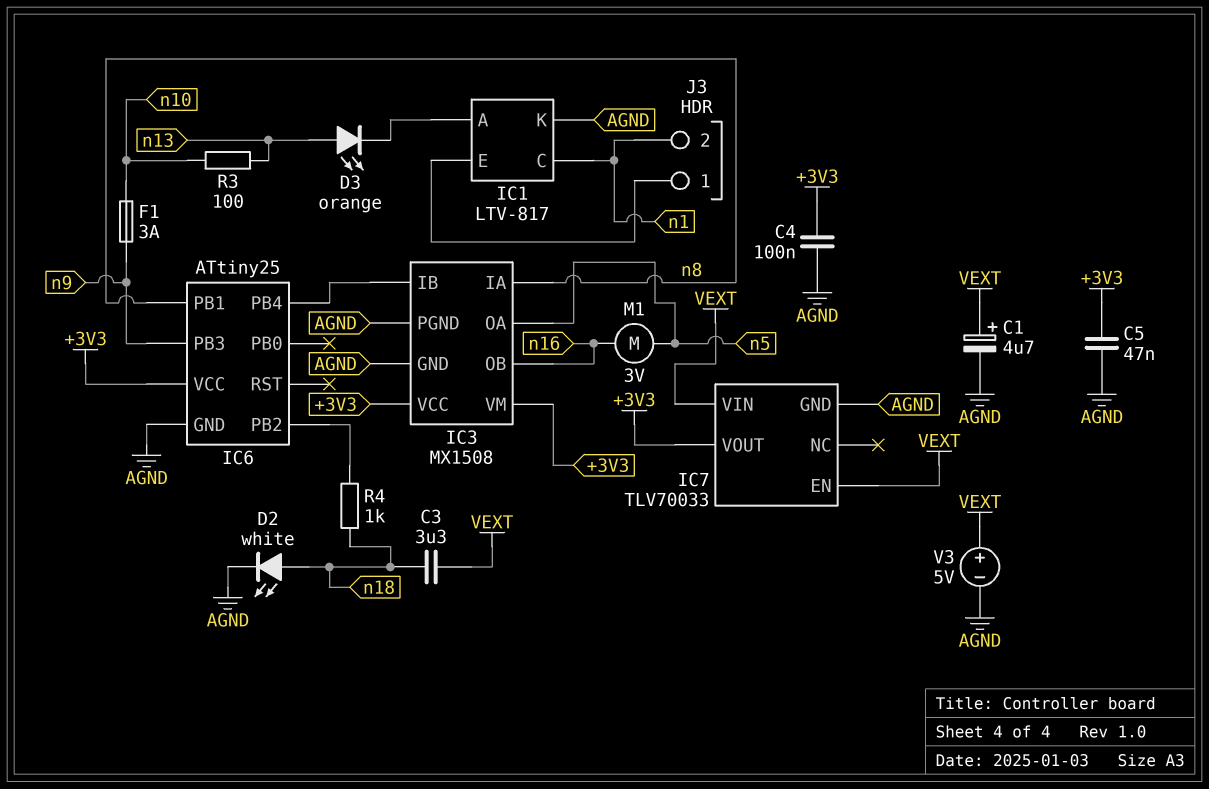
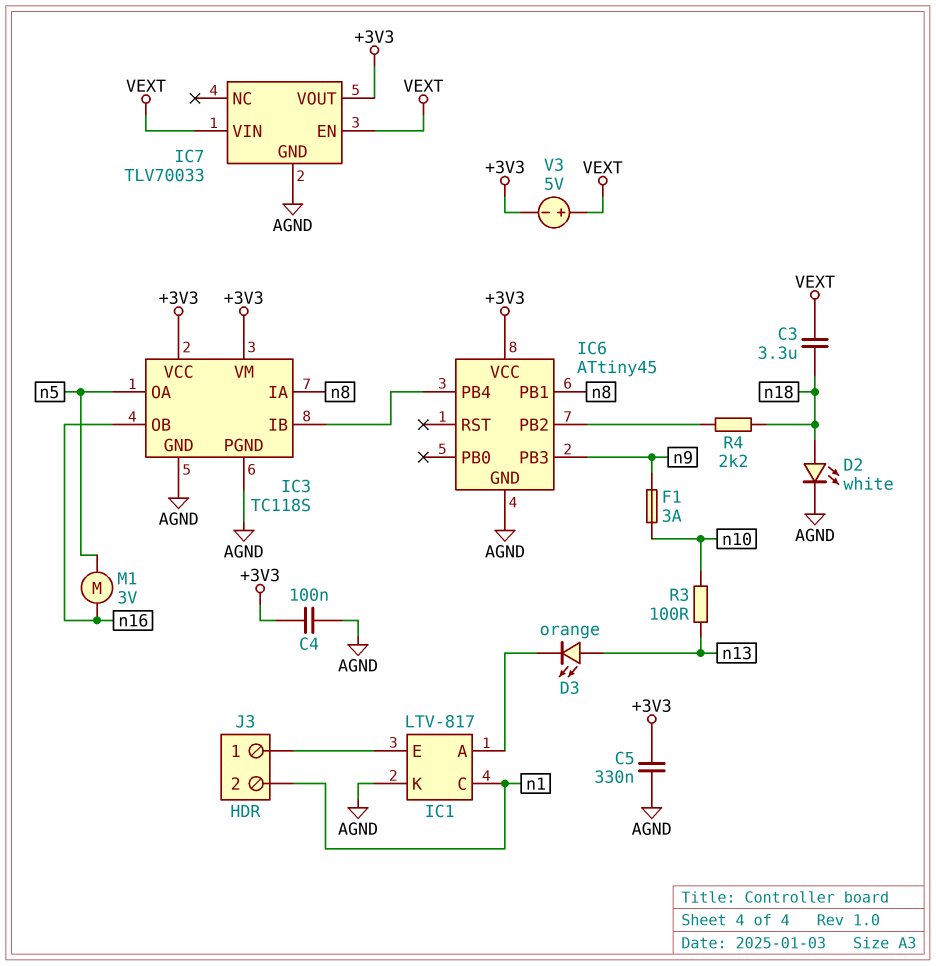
C1: 4.7uF (plus VEXT, minus AGND) -> none
C5: 47nF (+3V3, AGND) -> 330nF (+3V3, AGND)
IC3: MX1508 -> TC118S
IC6: ATtiny25 -> ATtiny45
R4: 1k (IC6/PB2, n18) -> 2.2k (IC6/PB2, n18)
V3: 5V (plus VEXT, minus AGND) -> 5V (plus VEXT, minus +3V3)

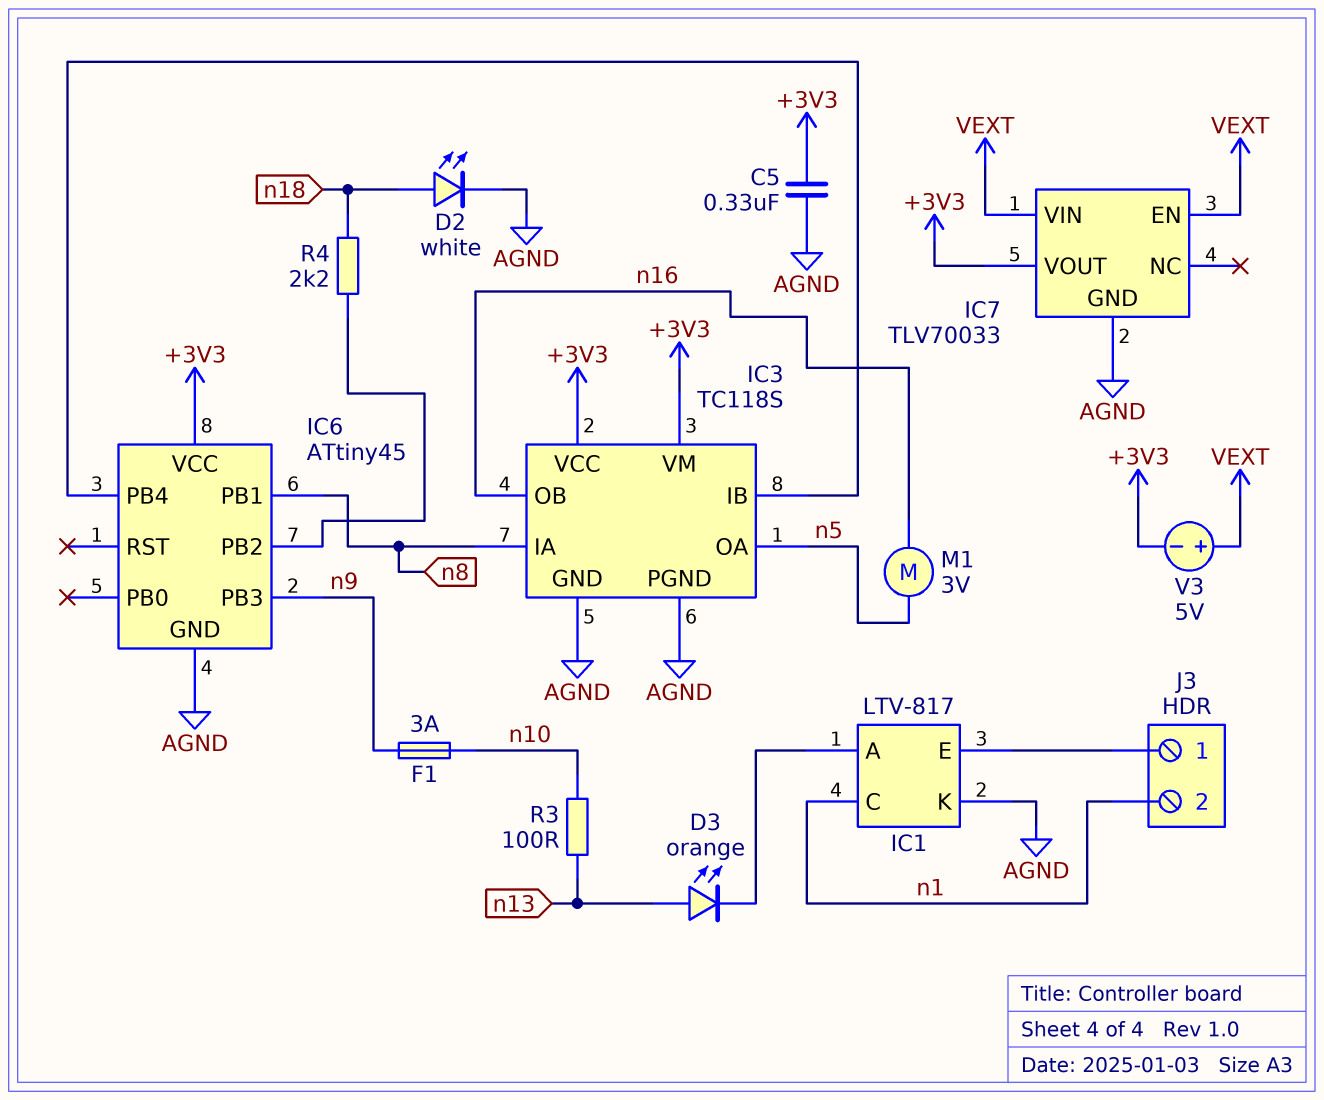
C3: 3.3uF (VEXT, n18) -> none
C4: 100nF (+3V3, AGND) -> none

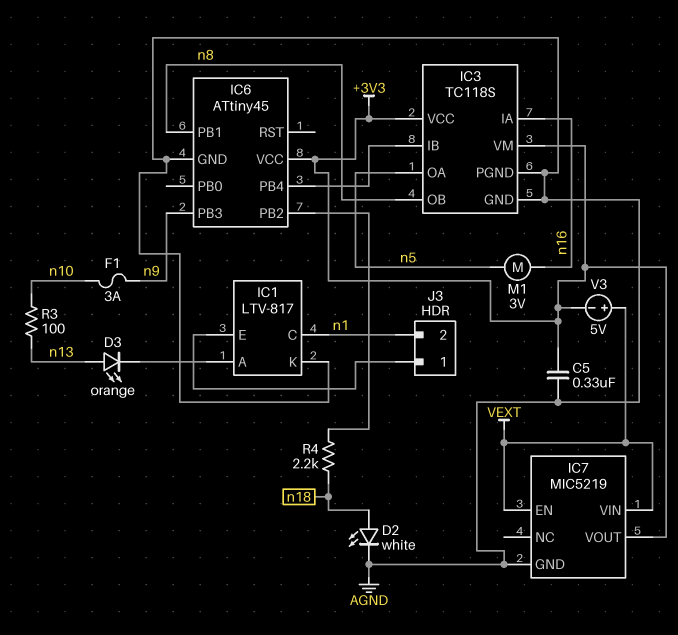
IC3 pin IA: n8 -> n16
IC3 pin OB: n16 -> n8
IC7: TLV70033 -> MIC5219

